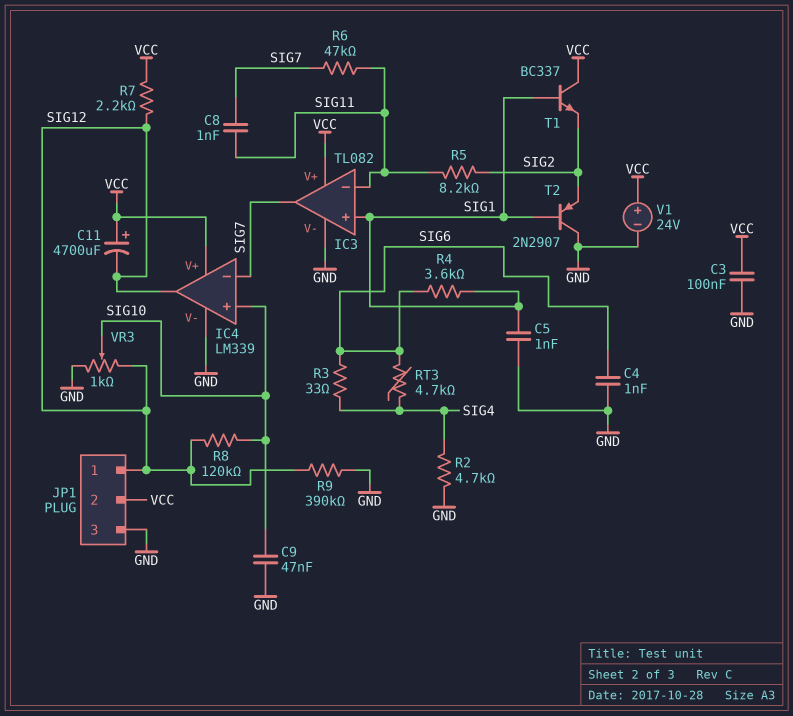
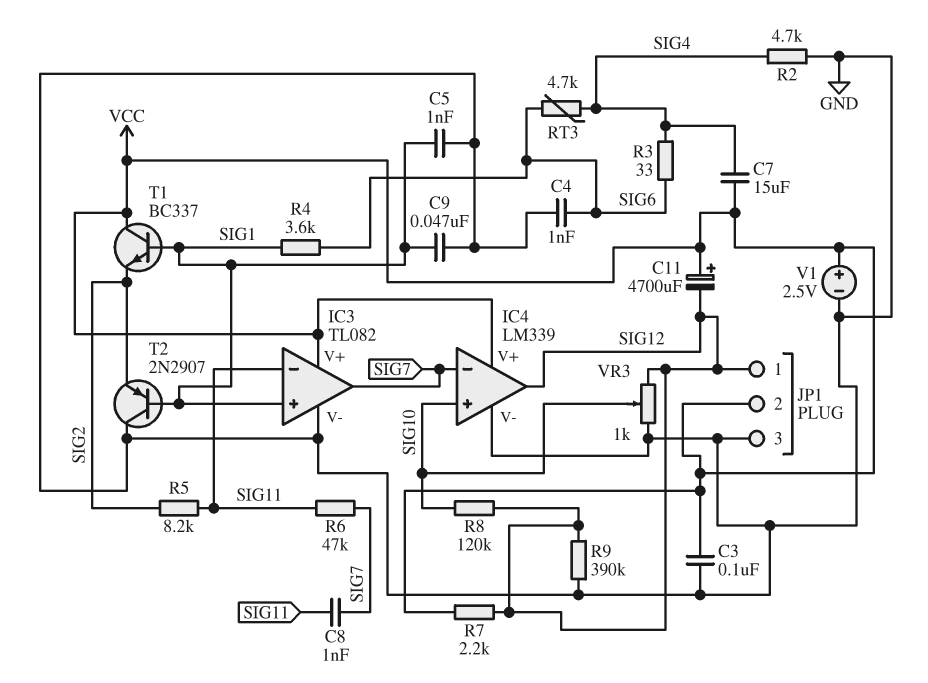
C7: none -> 15uF (SIG4, VCC)
C9: 47nF (GND, SIG10) -> 47nF (GND, SIG1)
V1: 24V (plus VCC, minus GND) -> 2.5V (plus VCC, minus GND)

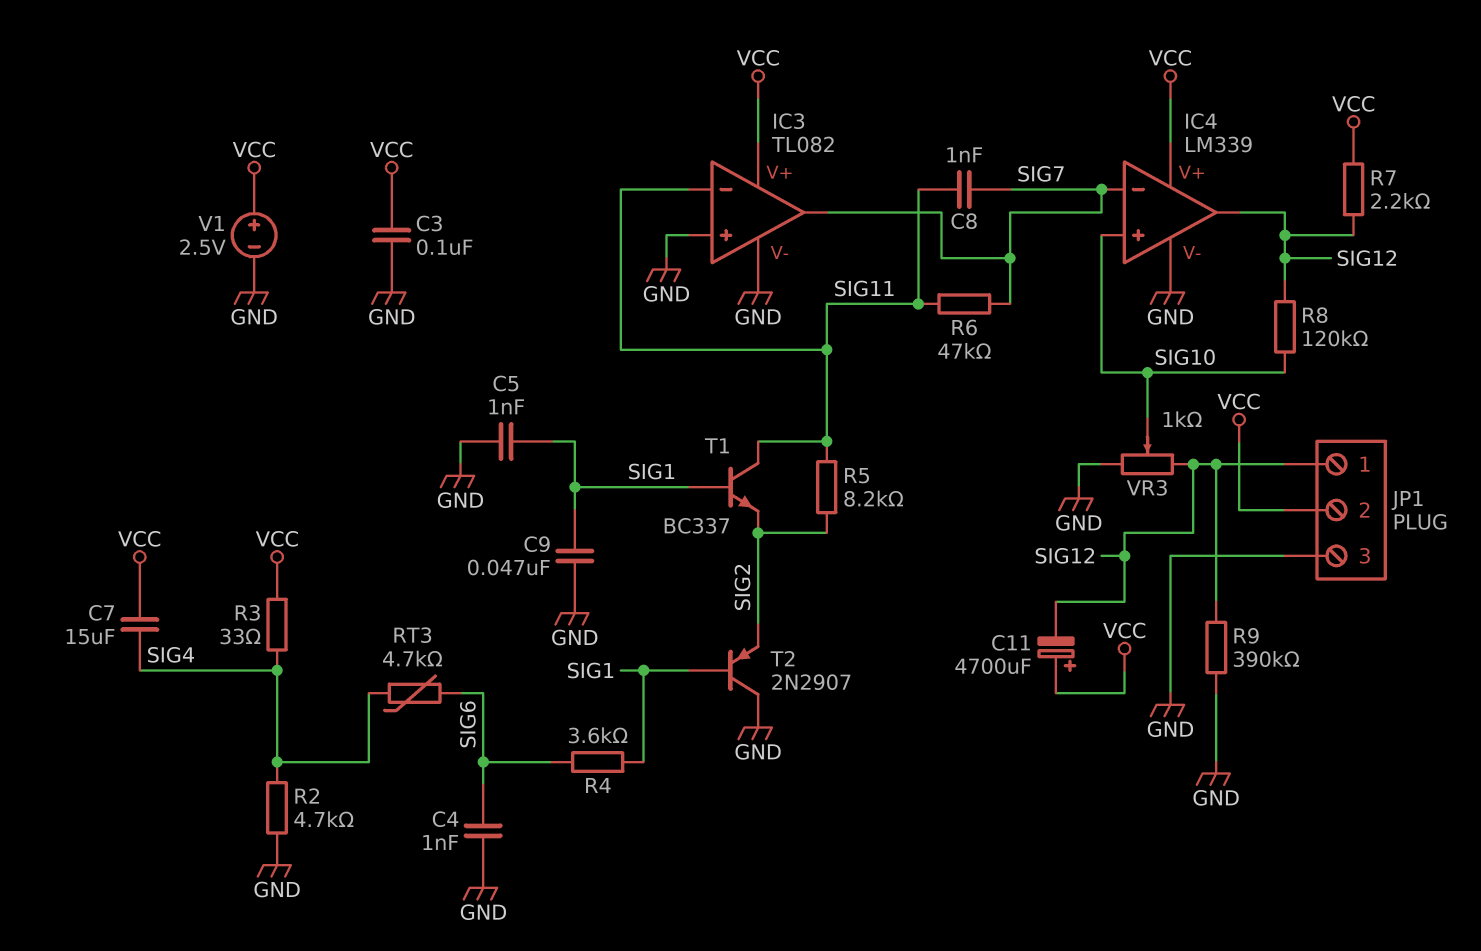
IC3 pin in+: SIG1 -> GND
R3: 33 (SIG4, SIG6) -> 33 (SIG4, VCC)
T1: NPN BC337 (B SIG1, C VCC, E SIG2) -> NPN BC337 (B SIG1, C SIG11, E SIG2)

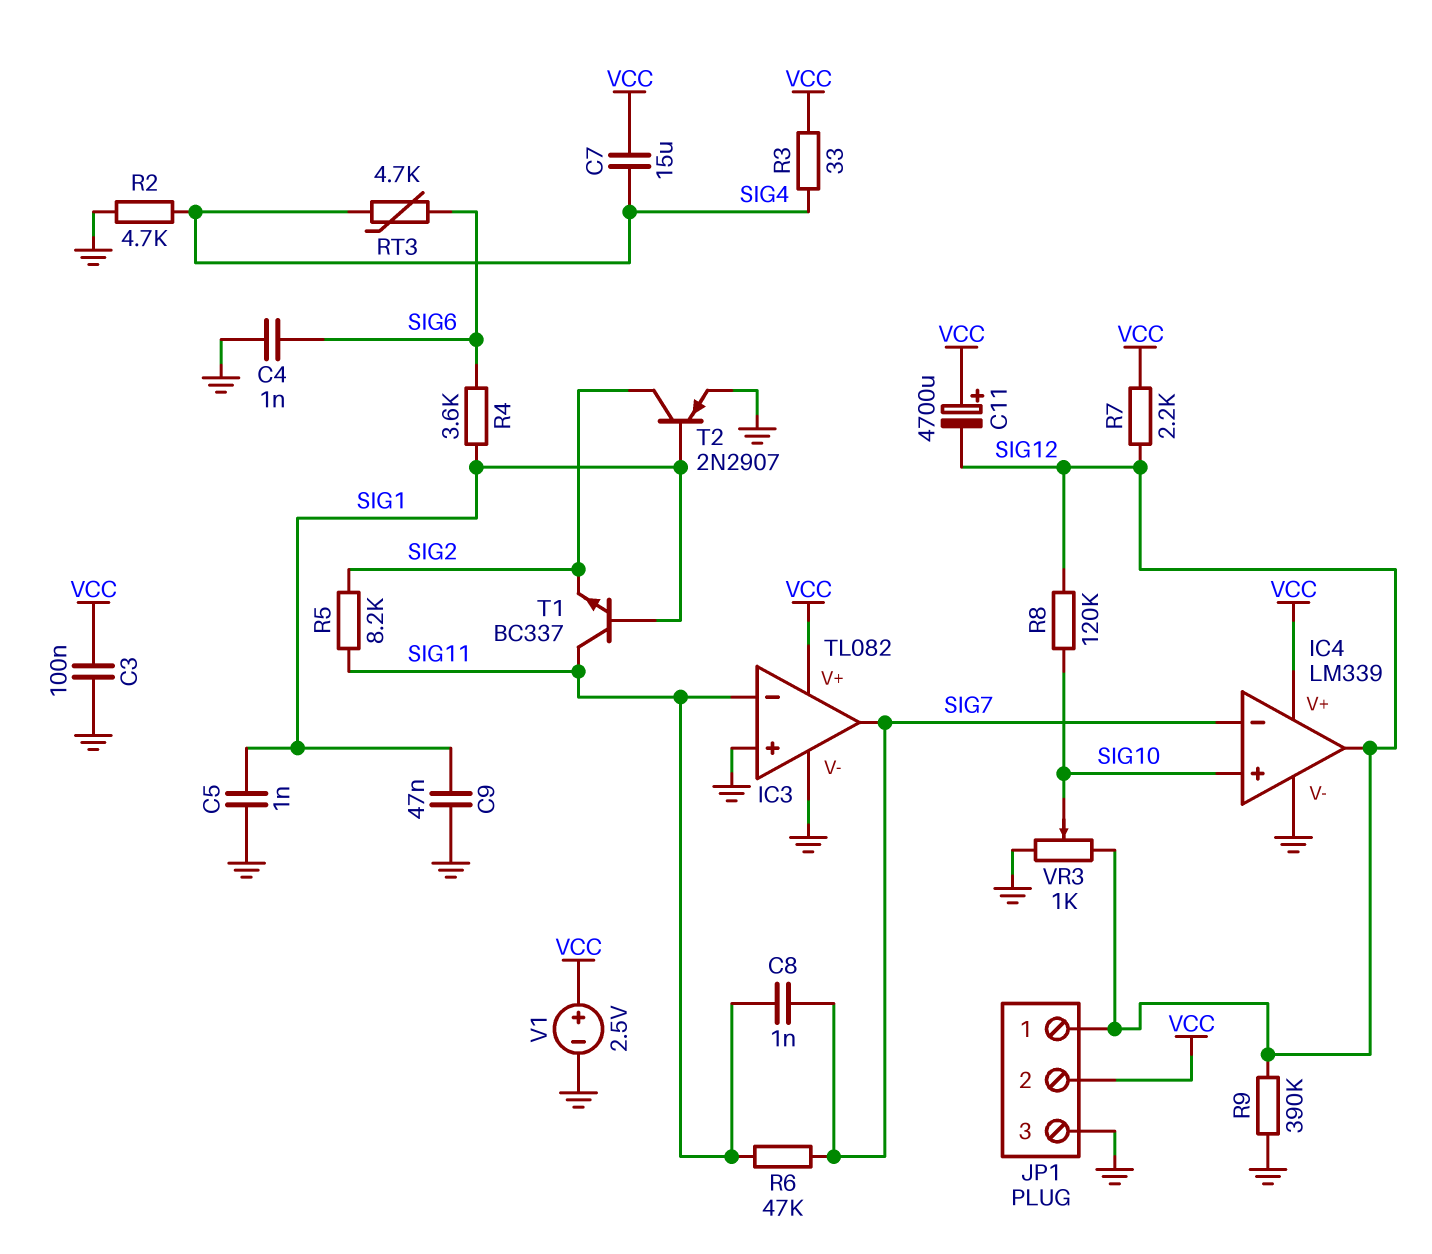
T2: PNP 2N2907 (B SIG1, C GND, E SIG2) -> PNP 2N2907 (B SIG1, C SIG2, E GND)

